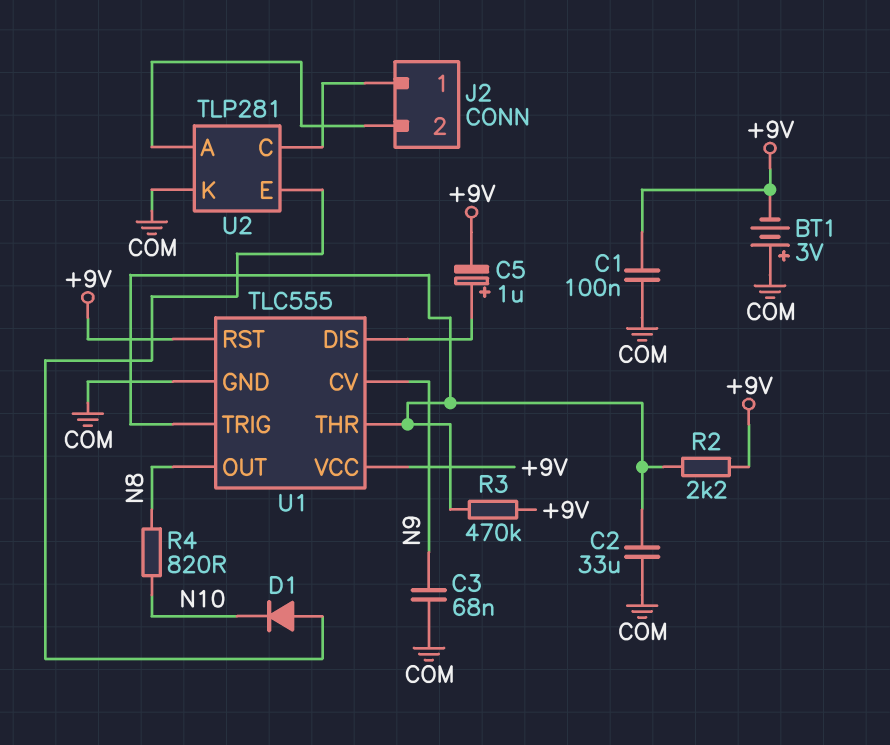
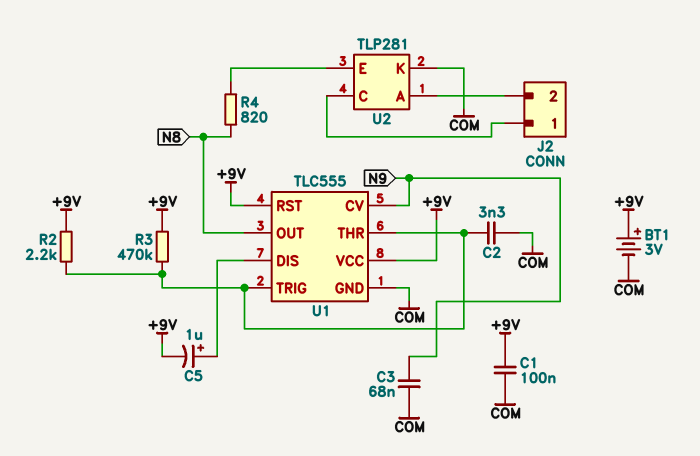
BT1: 3V (plus COM, minus +9V) -> 3V (plus +9V, minus COM)
C2: 33uF (COM, U1/THR) -> 3.3nF (COM, U1/THR)
D1: diode (A U2/E, K N10) -> none
R4: 820 (N8, N10) -> 820 (N8, U2/E)

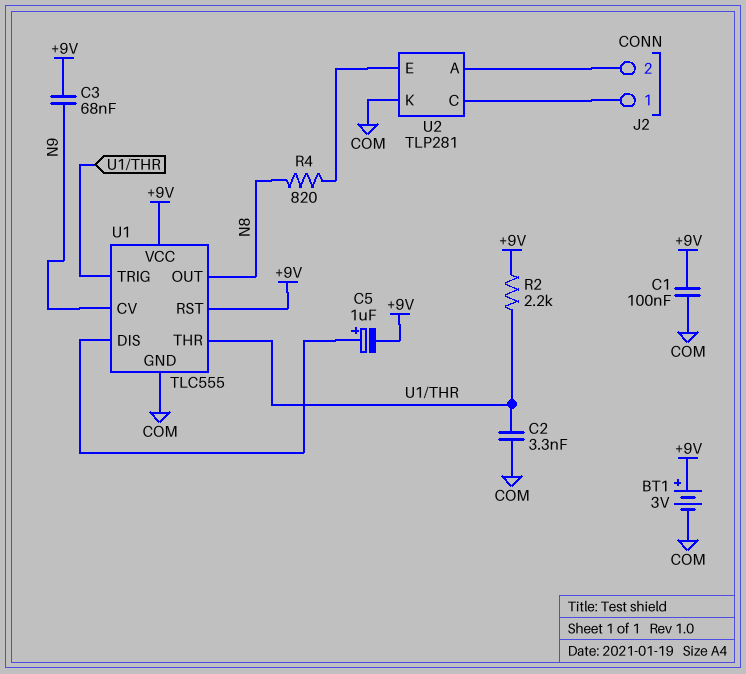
C3: 68nF (COM, N9) -> 68nF (+9V, N9)
R3: 470k (+9V, U1/THR) -> none

